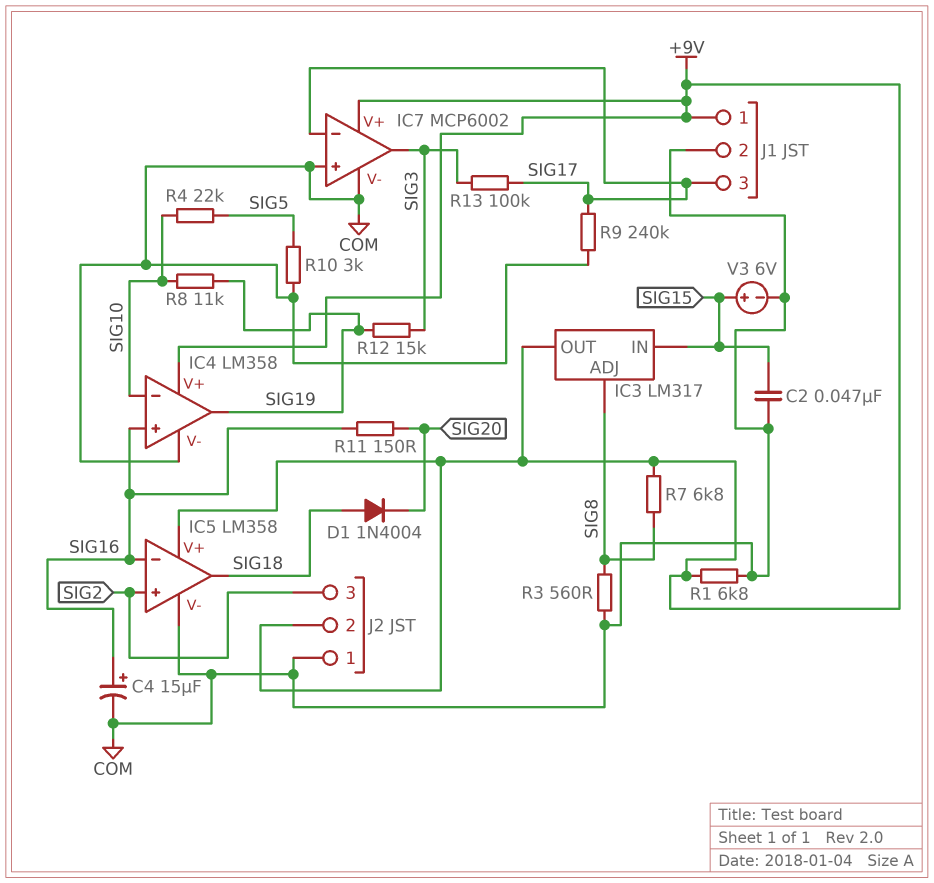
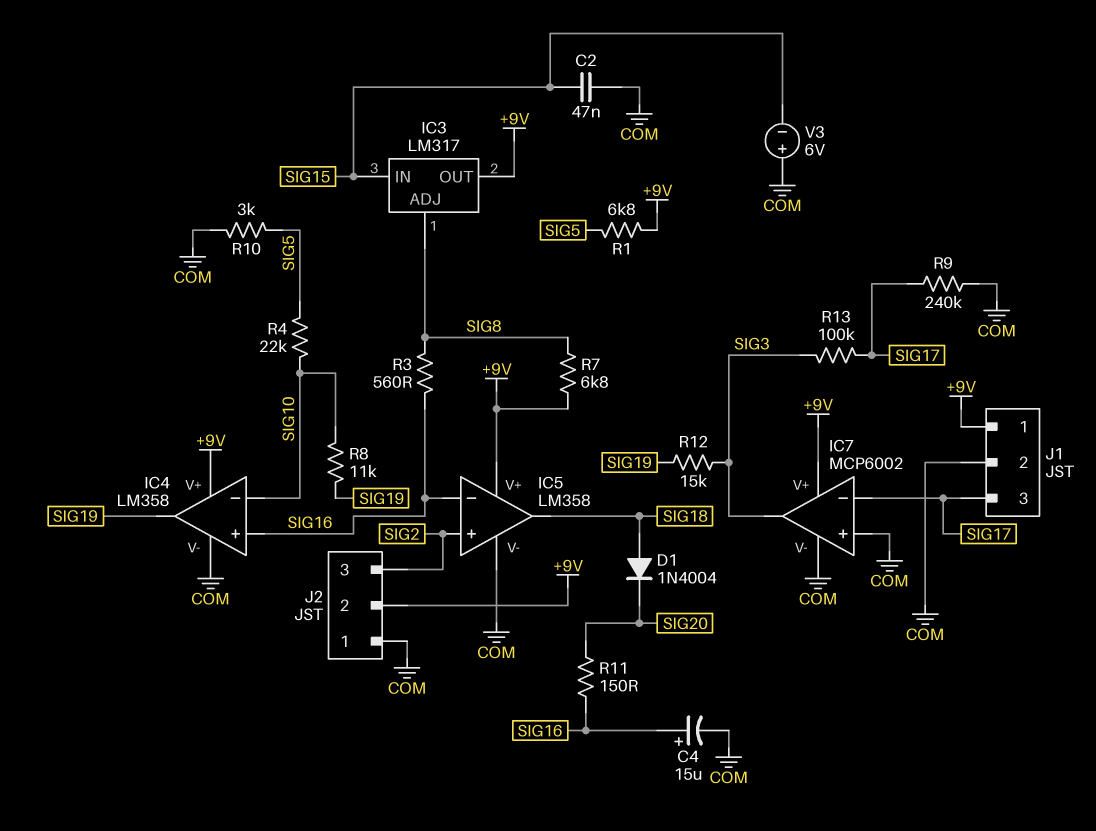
R1: 6.8k (+9V, COM) -> 6.8k (+9V, SIG5)
R3: 560 (COM, SIG8) -> 560 (SIG8, SIG16)
V3: 6V (plus SIG15, minus COM) -> 6V (plus COM, minus SIG15)

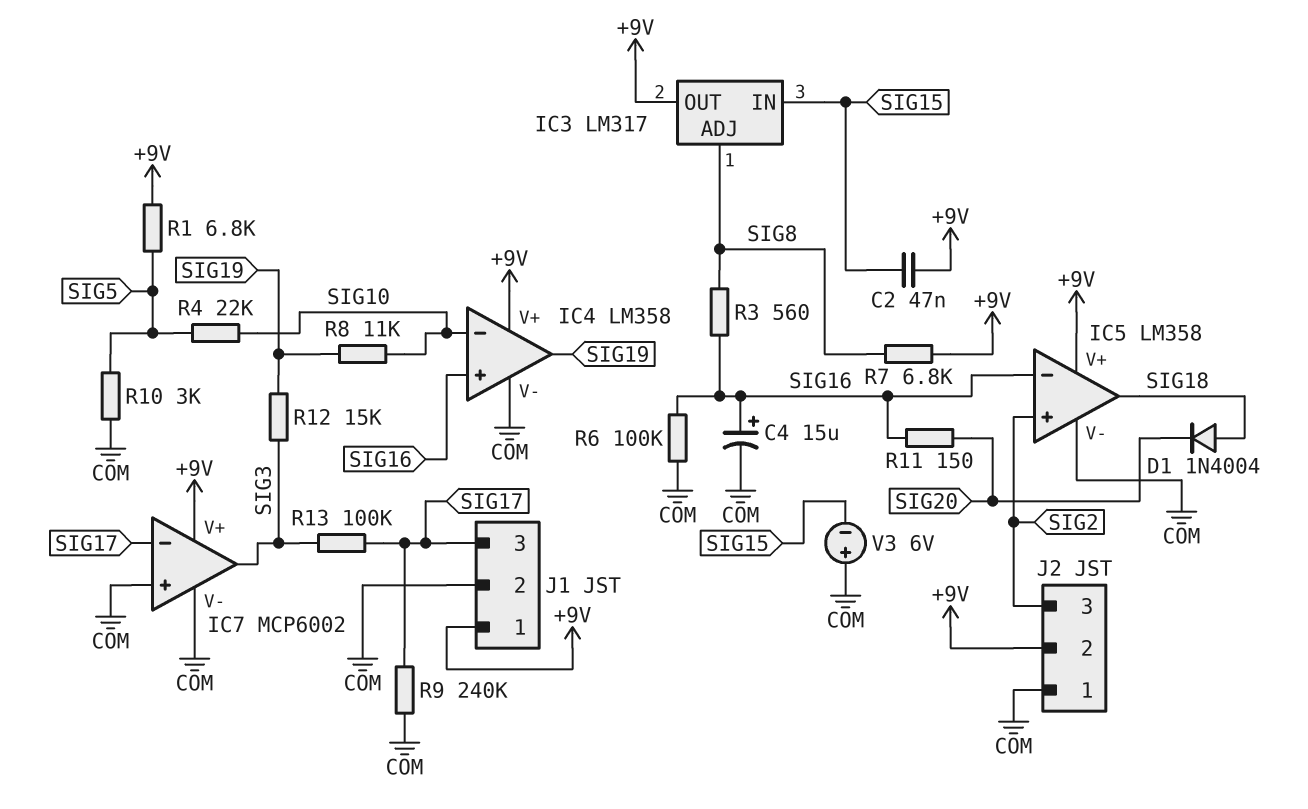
C2: 47nF (COM, SIG15) -> 47nF (+9V, SIG15)
R6: none -> 100k (COM, SIG16)

